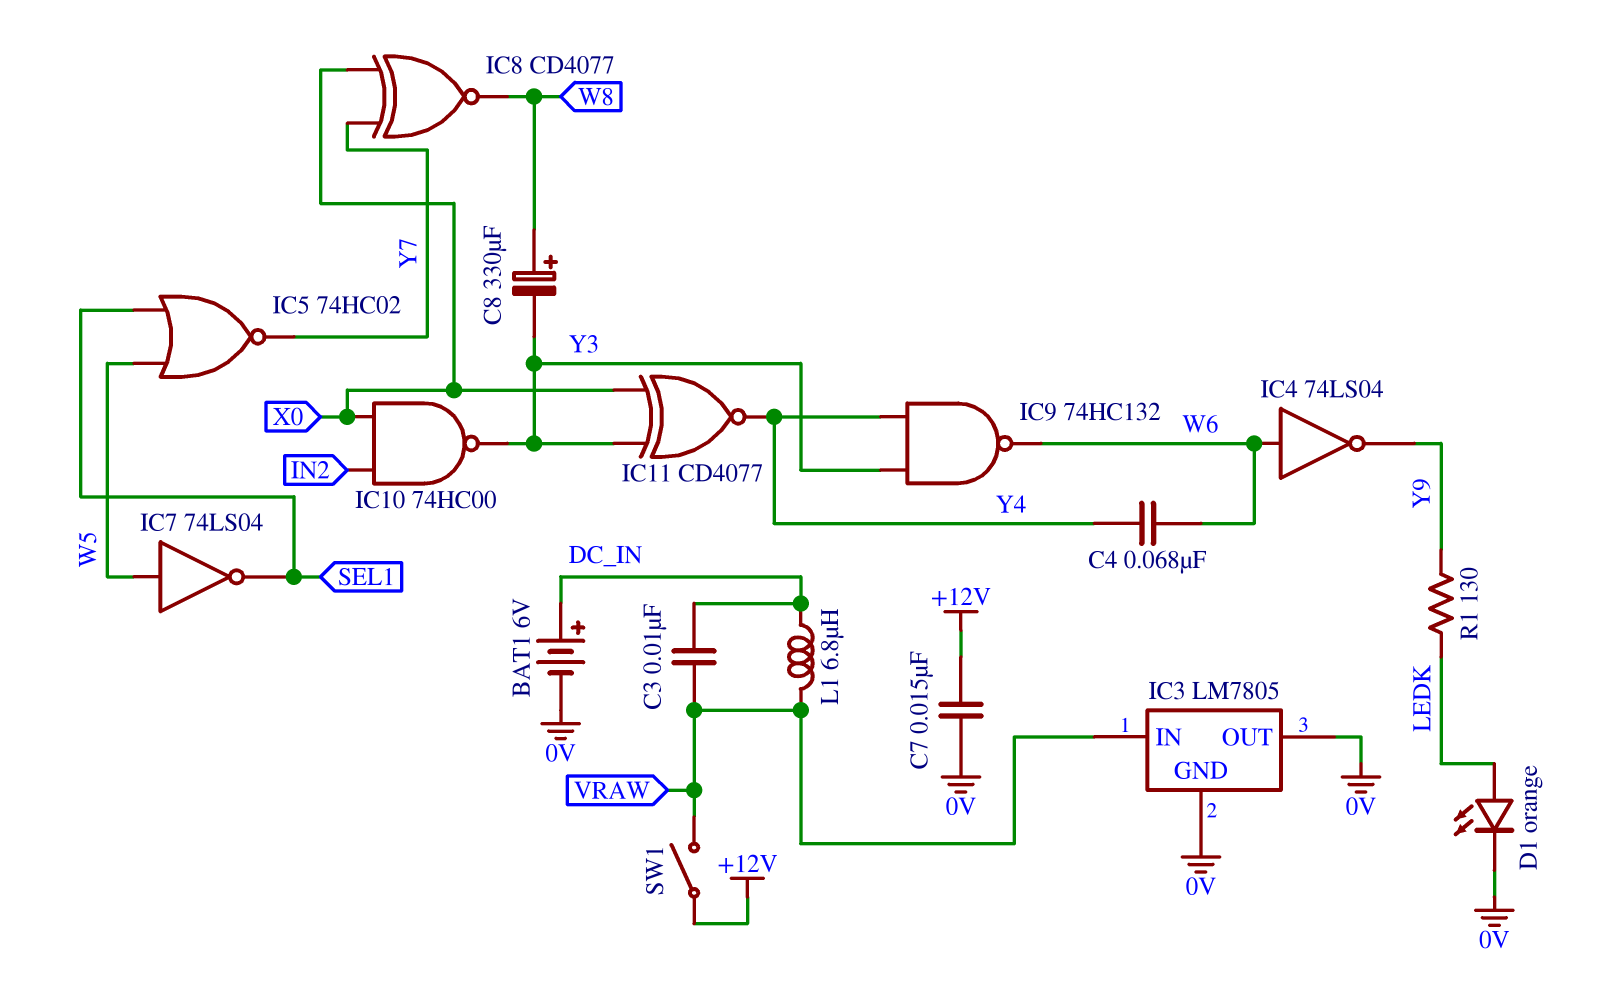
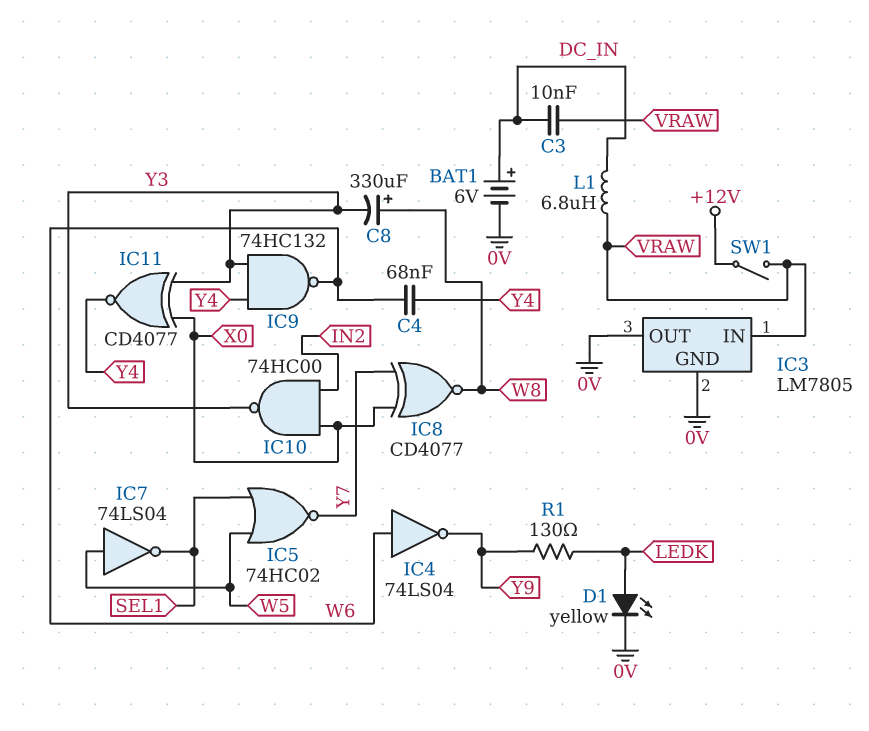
C7: 15nF (+12V, 0V) -> none
D1: LED orange (A LEDK, K 0V) -> LED yellow (A LEDK, K 0V)

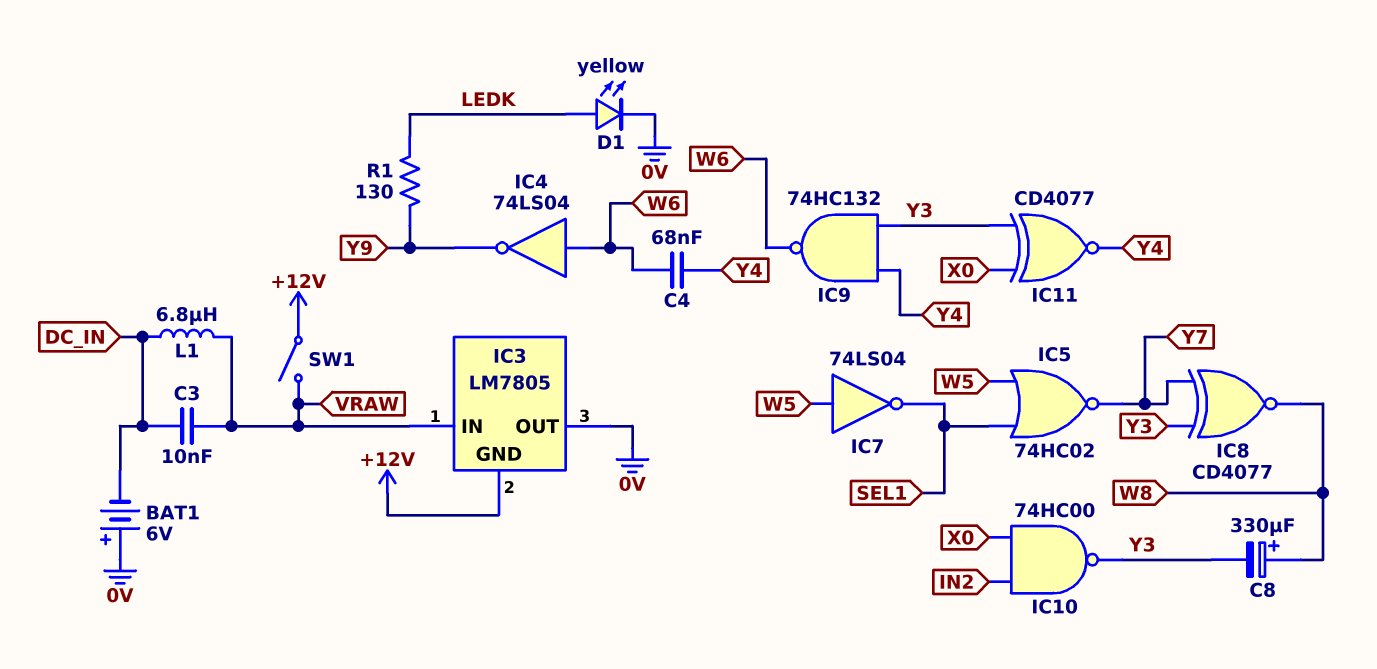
BAT1: 6V (plus DC_IN, minus 0V) -> 6V (plus 0V, minus DC_IN)
IC3 pin GND: 0V -> +12V
IC8: XNOR CD4077 (in X0, in Y7, out W8) -> XNOR CD4077 (in Y3, in Y7, out W8)

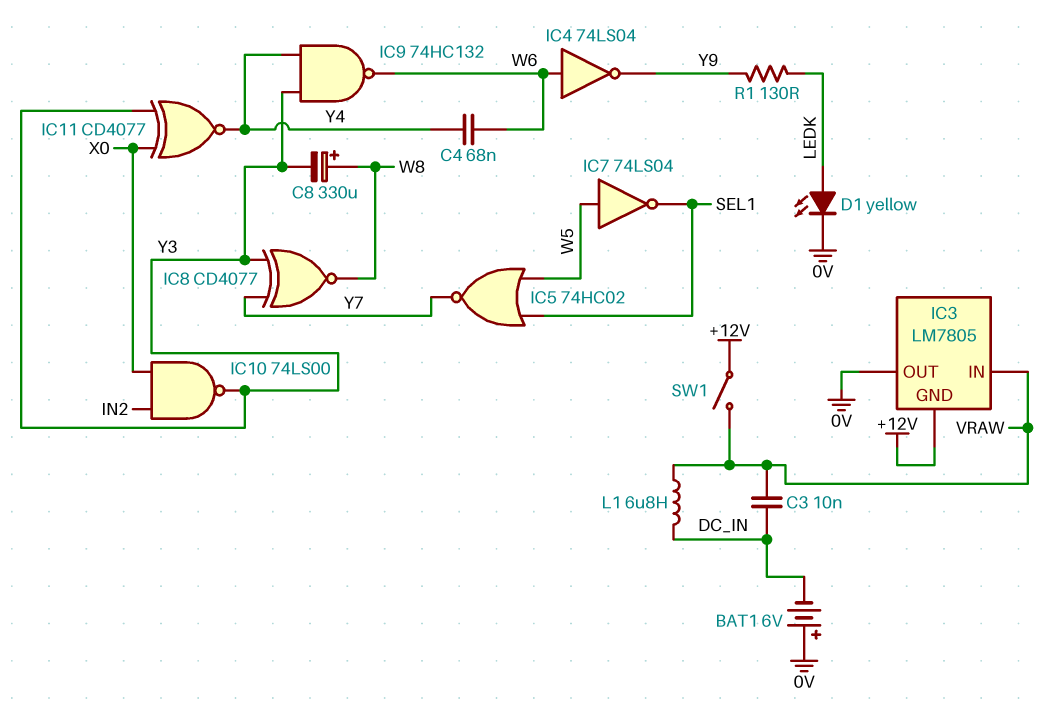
IC10: NAND 74HC00 (in IN2, in X0, out Y3) -> NAND 74LS00 (in IN2, in X0, out Y3)

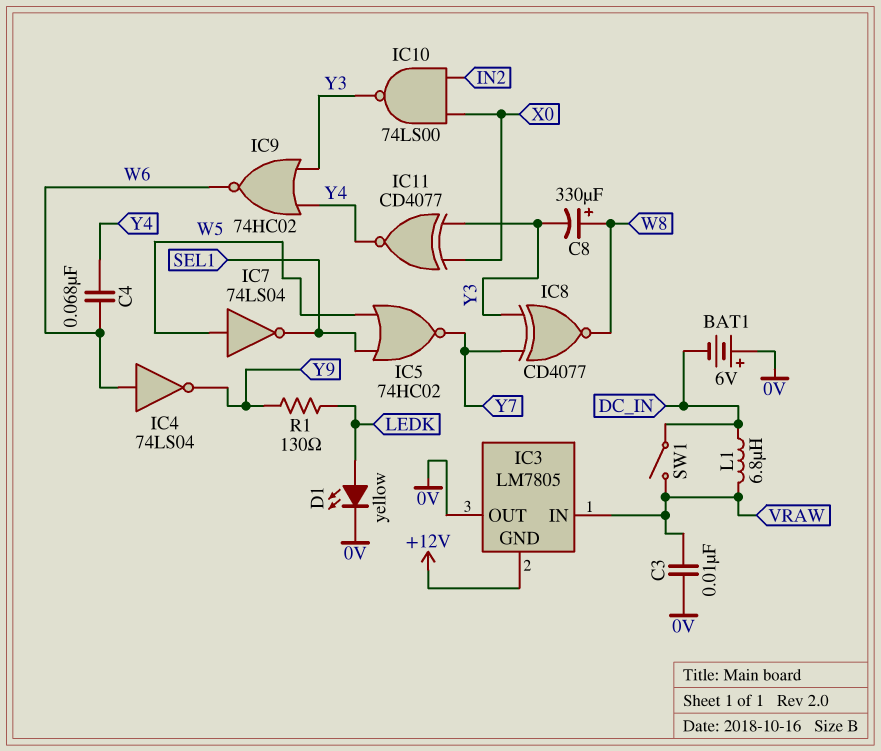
C3: 10nF (DC_IN, VRAW) -> 10nF (0V, VRAW)
IC9: NAND 74HC132 (in Y3, in Y4, out W6) -> NOR 74HC02 (in Y3, in Y4, out W6)
SW1: switch (+12V, VRAW) -> switch (DC_IN, VRAW)

